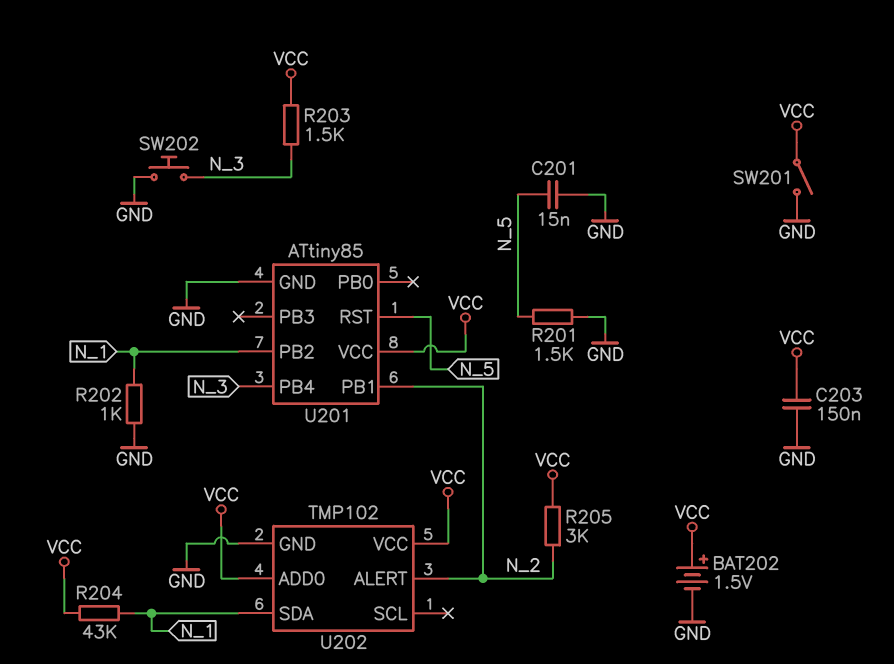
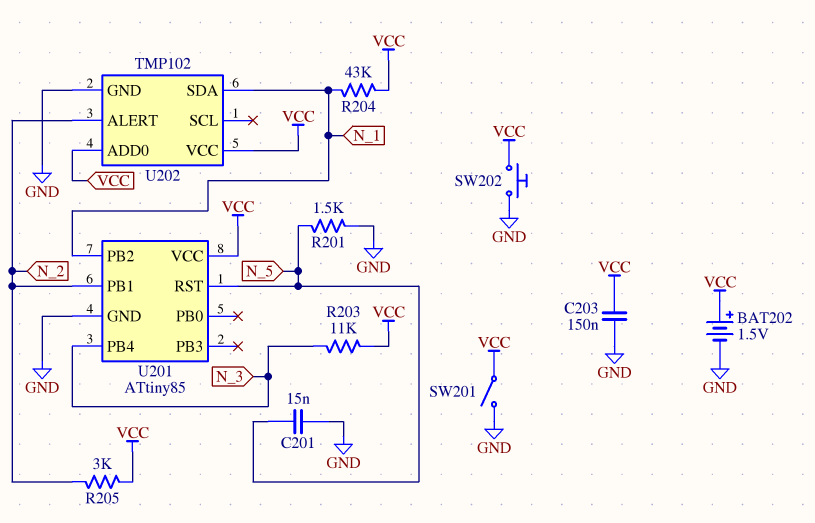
R202: 1k (GND, N_1) -> none
R203: 1.5k (N_3, VCC) -> 11k (N_3, VCC)
SW202: button (GND, N_3) -> button (GND, VCC)

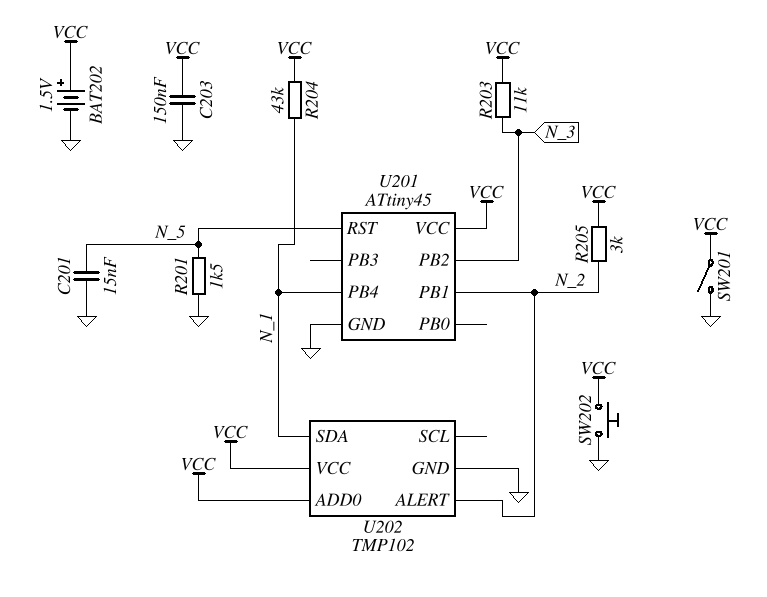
U201: ATtiny85 -> ATtiny45
U201 pin PB2: N_1 -> N_3
U201 pin PB4: N_3 -> N_1

